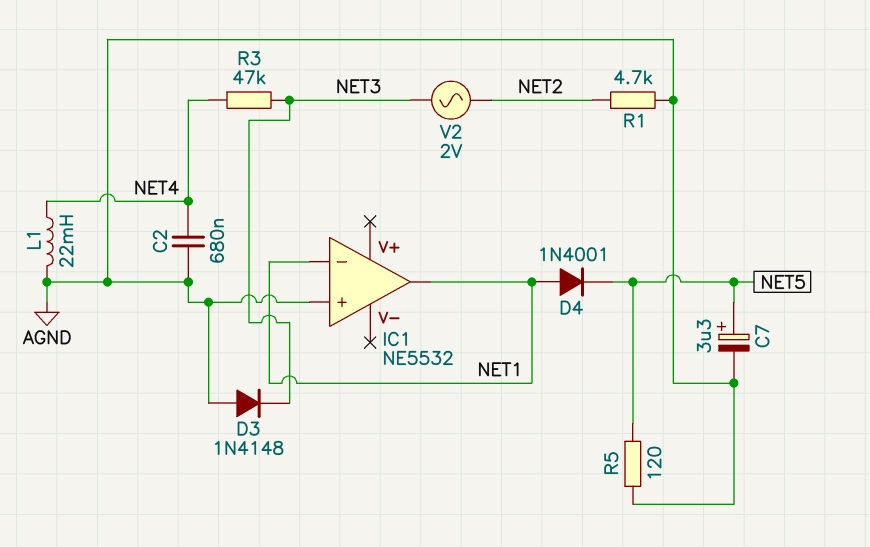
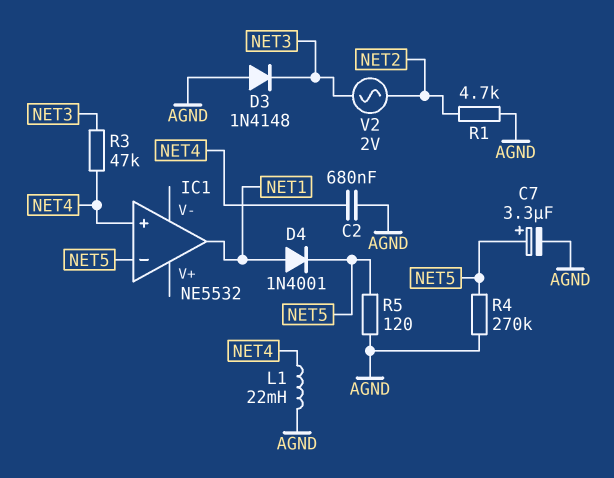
IC1 pin in+: AGND -> NET4
IC1 pin in-: NET1 -> NET5
R4: none -> 270k (AGND, NET5)

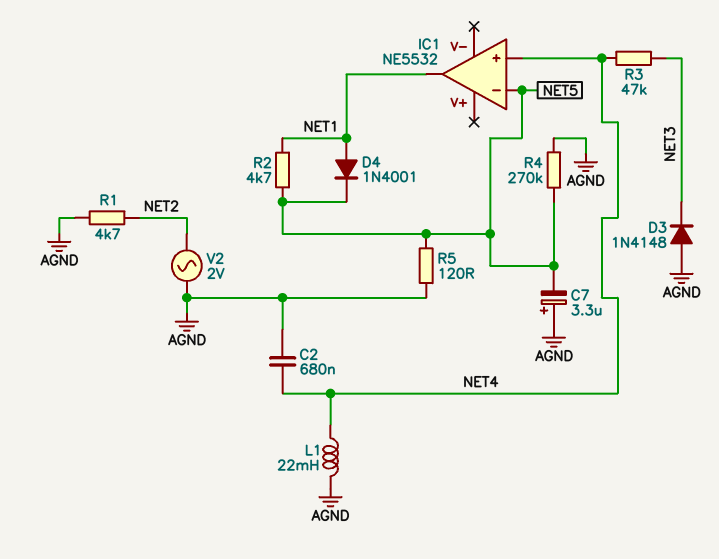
C7: 3.3uF (plus NET5, minus AGND) -> 3.3uF (plus AGND, minus NET5)
R2: none -> 4.7k (NET1, NET5)
V2: AC 2V (NET2, NET3) -> AC 2V (AGND, NET2)

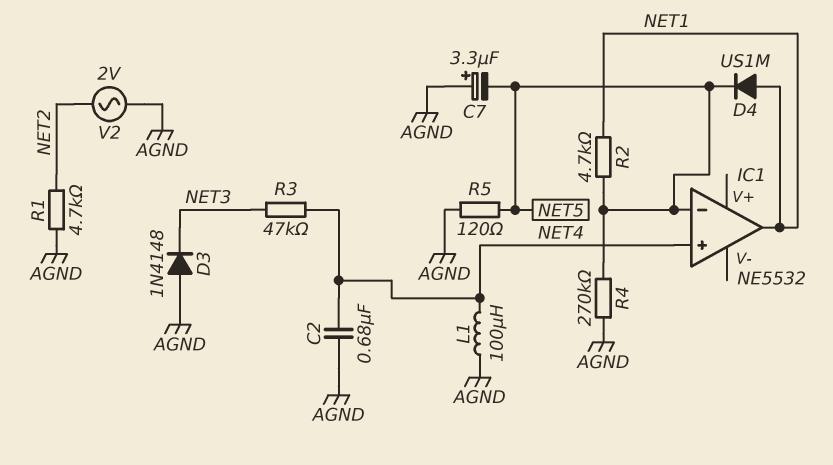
D4: diode 1N4001 (A NET1, K NET5) -> diode US1M (A NET1, K NET5)
L1: 22mH (AGND, NET4) -> 100uH (AGND, NET4)

